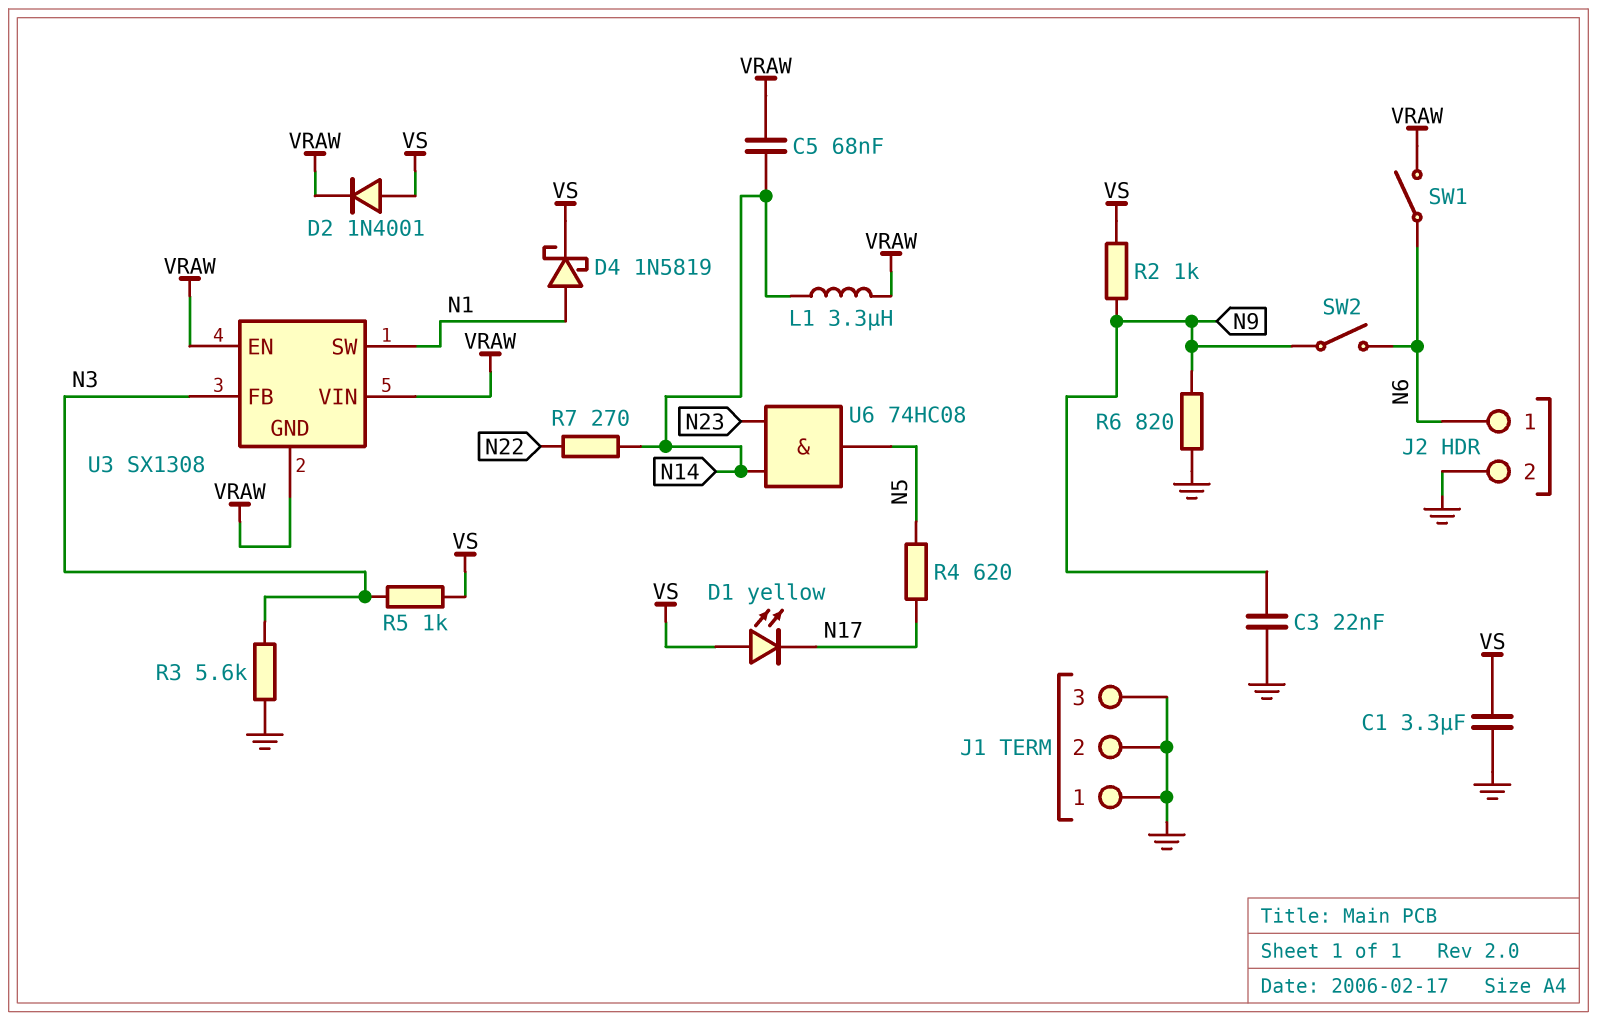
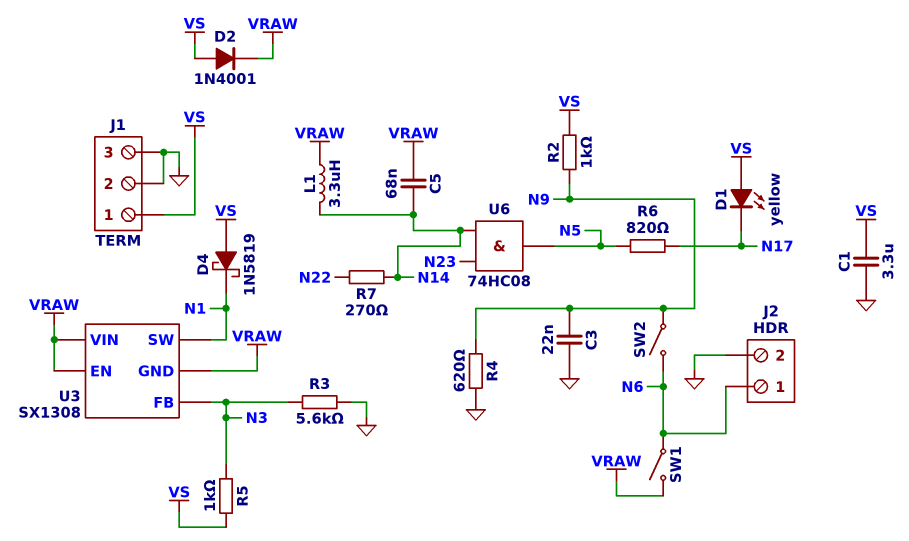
D4: schottky 1N5819 (A N1, K VS) -> schottky 1N5819 (A VS, K N1)
J1 pin 1: GND -> VS
R4: 620 (N5, N17) -> 620 (GND, N9)
R6: 820 (GND, N9) -> 820 (N5, N17)

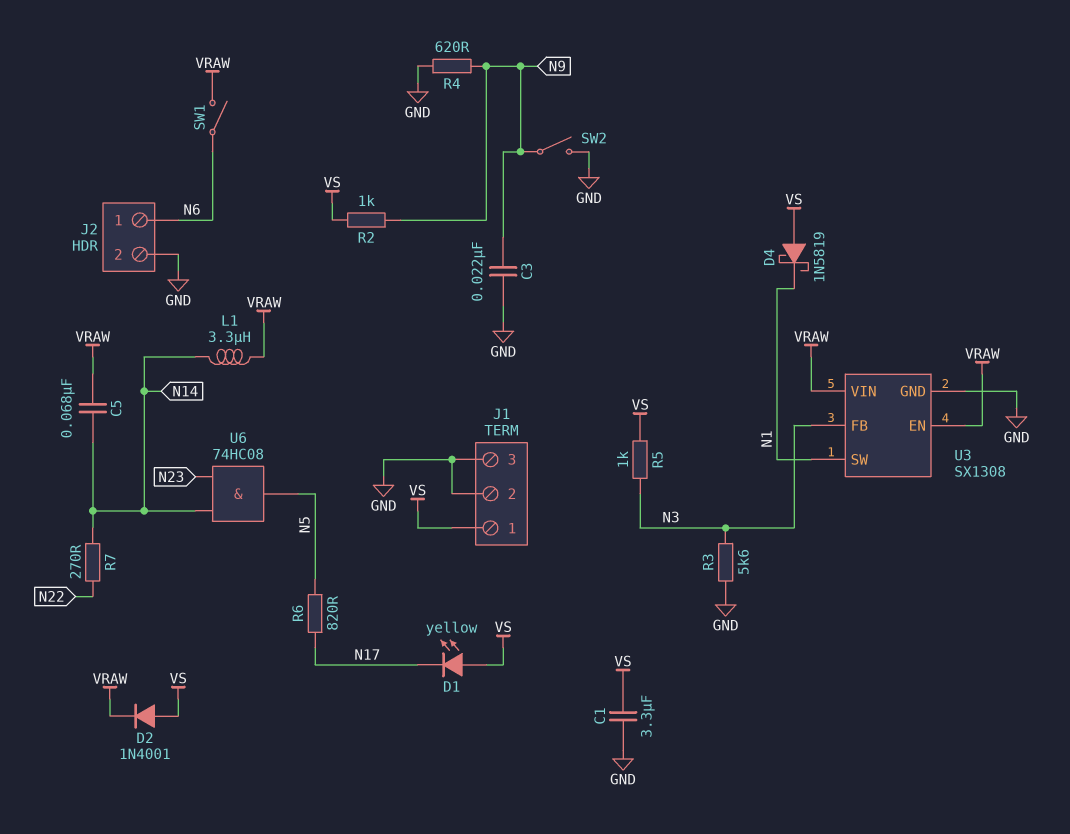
SW2: switch (N6, N9) -> switch (GND, N9)
U3 pin GND: VRAW -> GND

